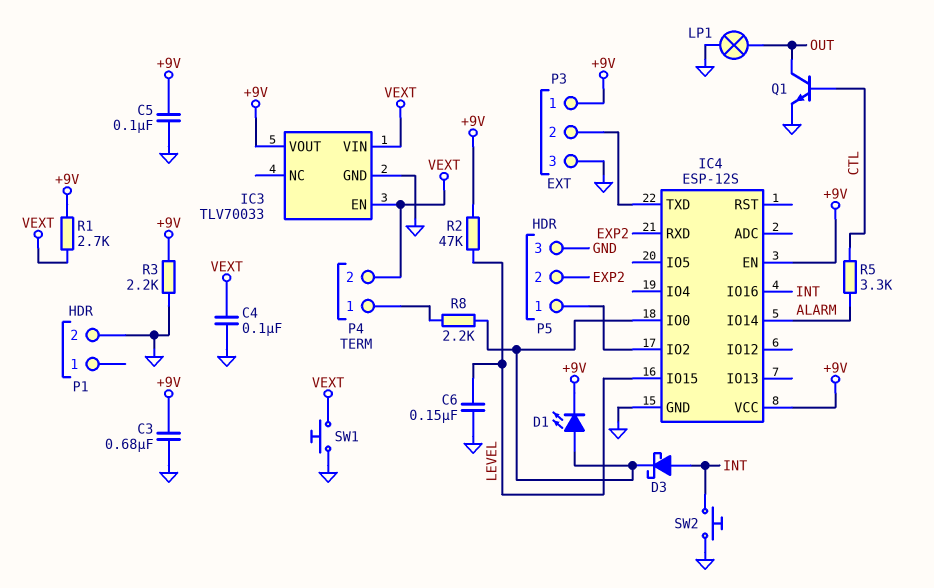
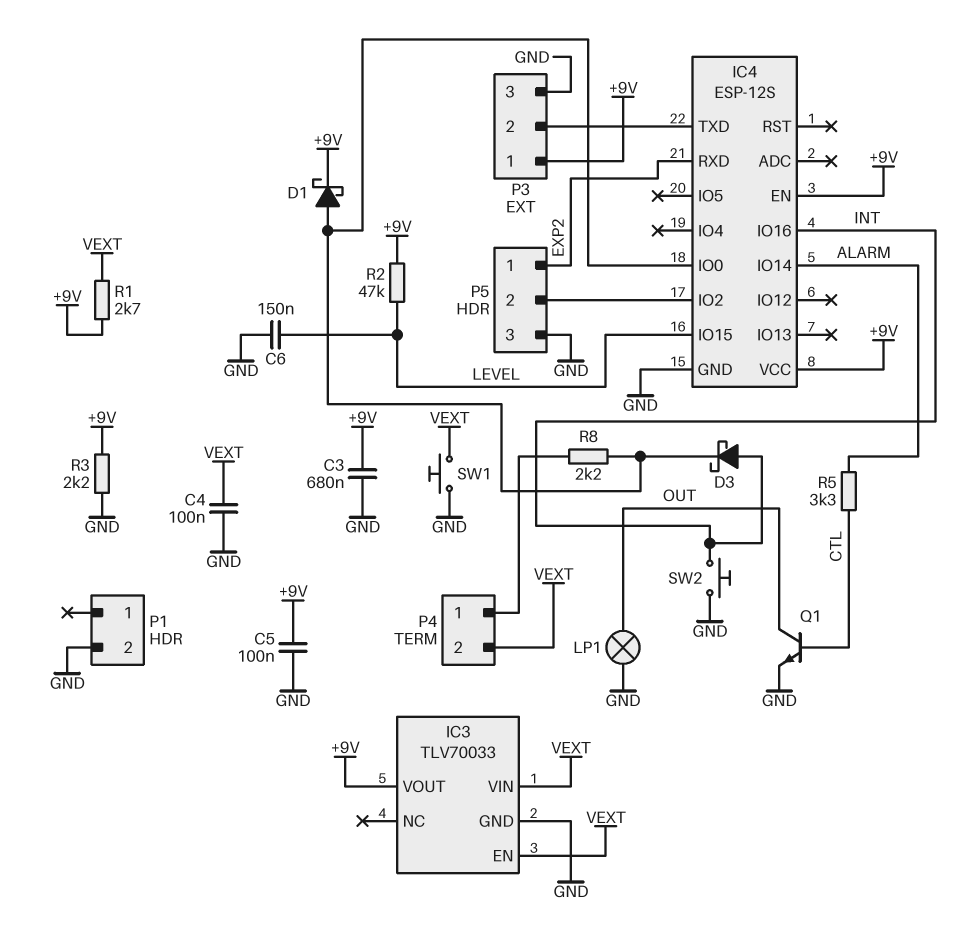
D1: LED (A IC4/IO0, K +9V) -> schottky (A IC4/IO0, K +9V)
P5 pin 1: IC4/IO2 -> EXP2
P5 pin 2: EXP2 -> IC4/IO2

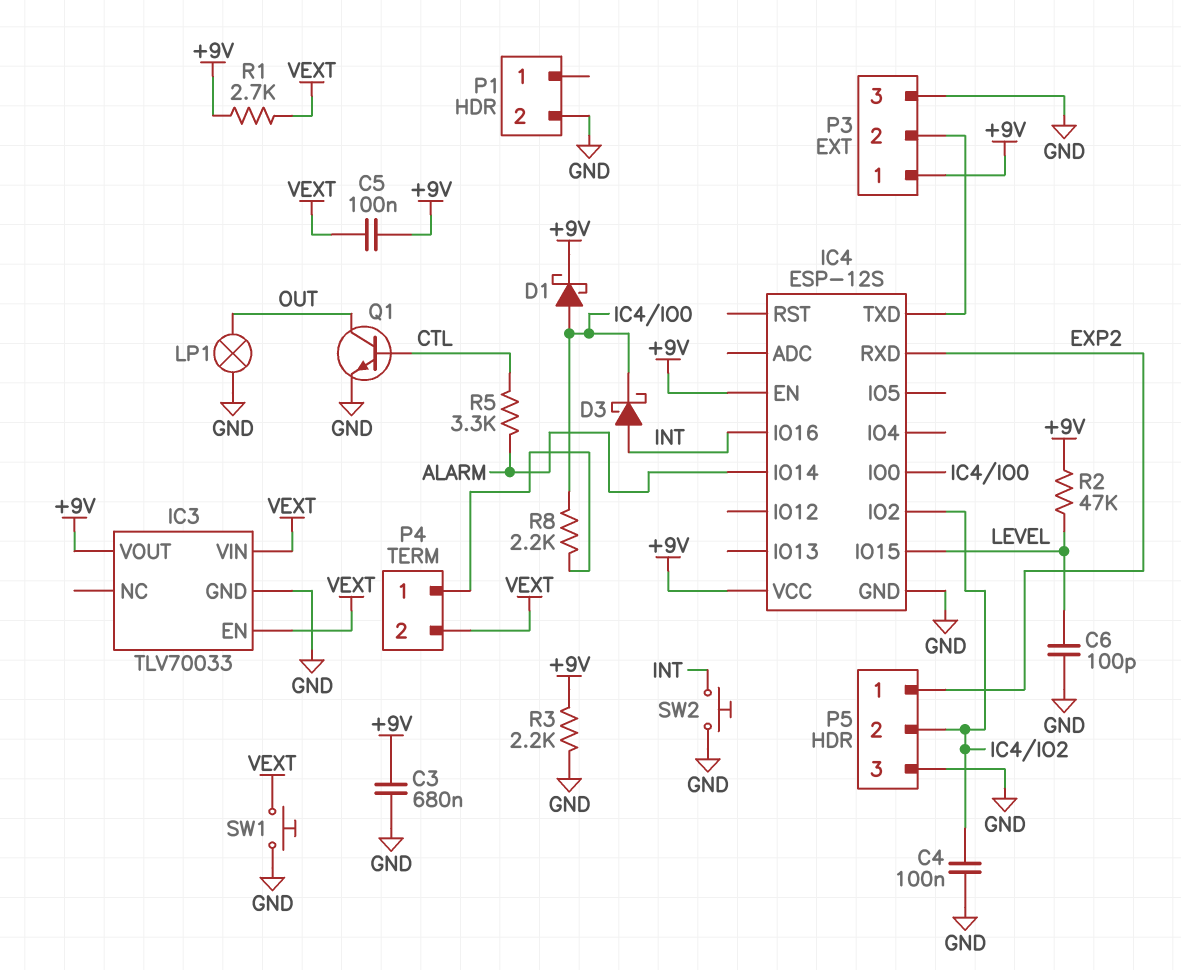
C4: 100nF (GND, VEXT) -> 100nF (GND, IC4/IO2)
C5: 100nF (+9V, GND) -> 100nF (+9V, VEXT)
C6: 150nF (GND, LEVEL) -> 100pF (GND, LEVEL)

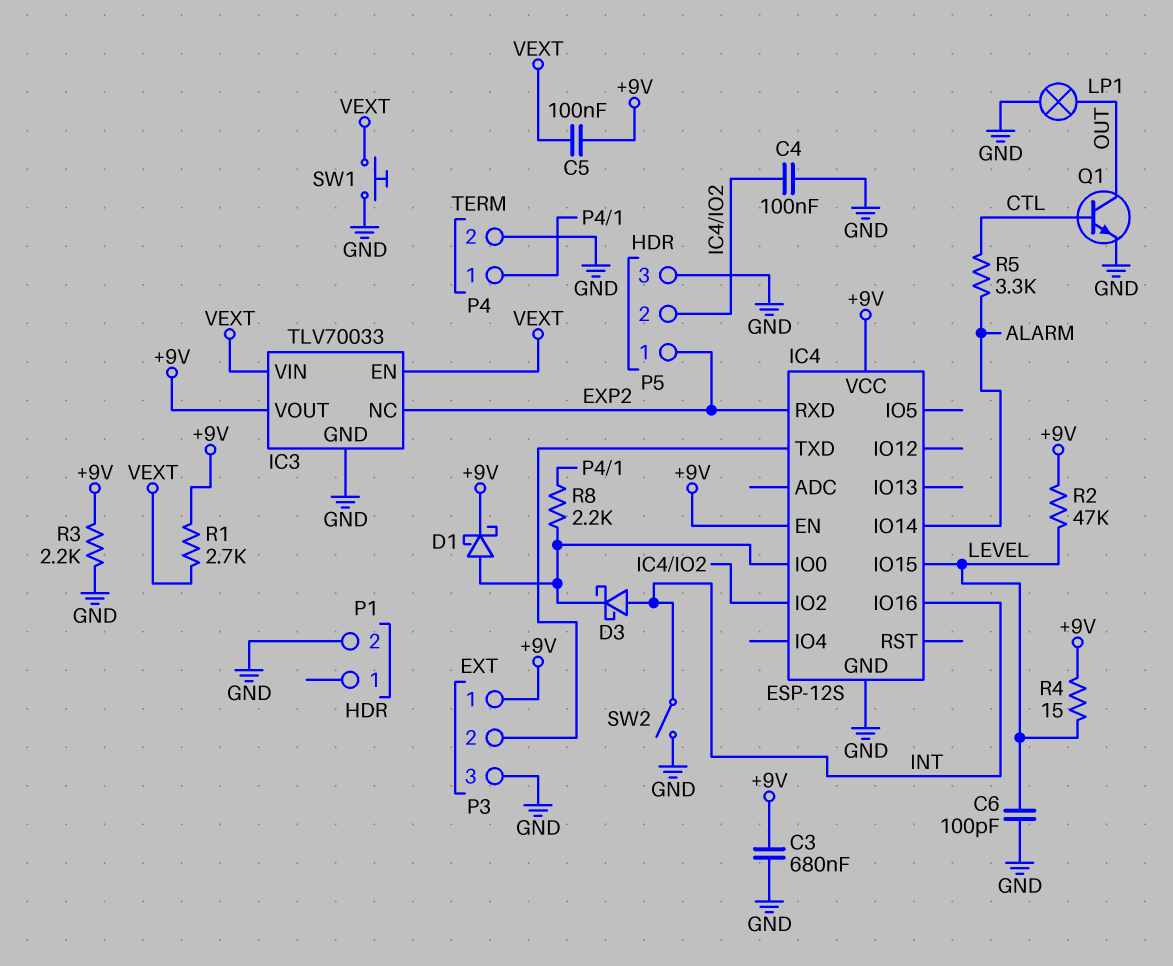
IC3 pin NC: none -> EXP2
P4 pin 2: VEXT -> GND
R4: none -> 15 (+9V, LEVEL)
SW2: button (GND, INT) -> switch (GND, INT)

